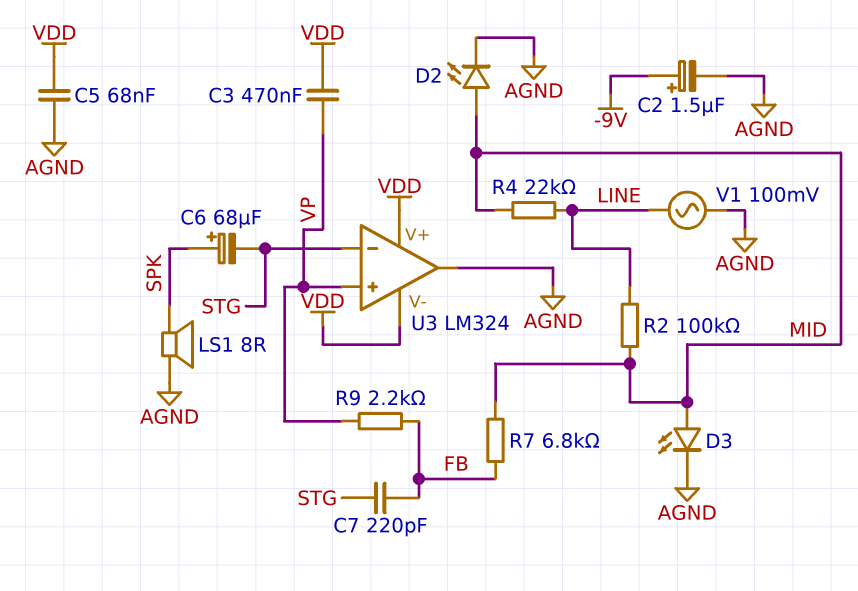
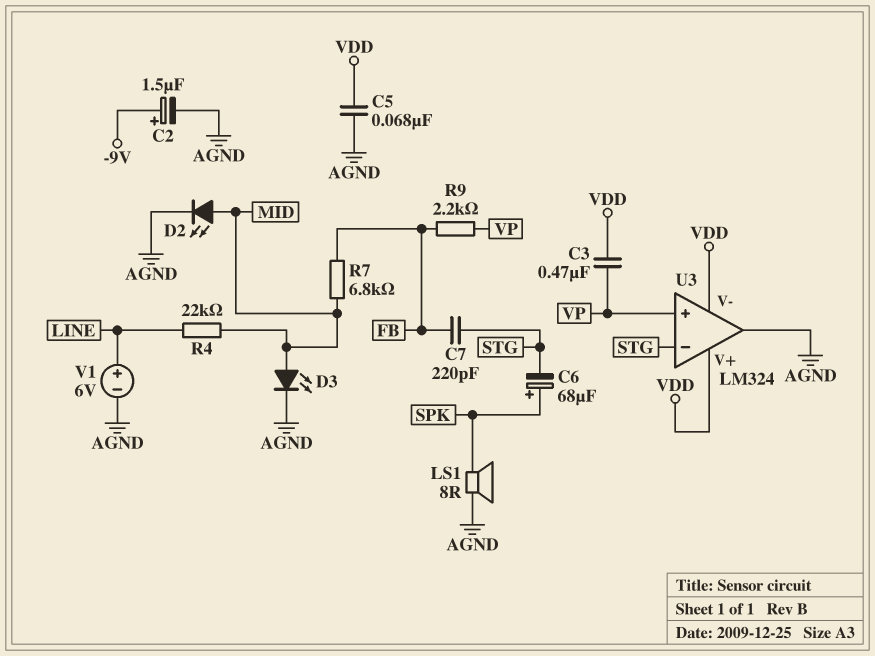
R2: 100k (LINE, MID) -> none
V1: AC 100mV (AGND, LINE) -> 6V (plus LINE, minus AGND)

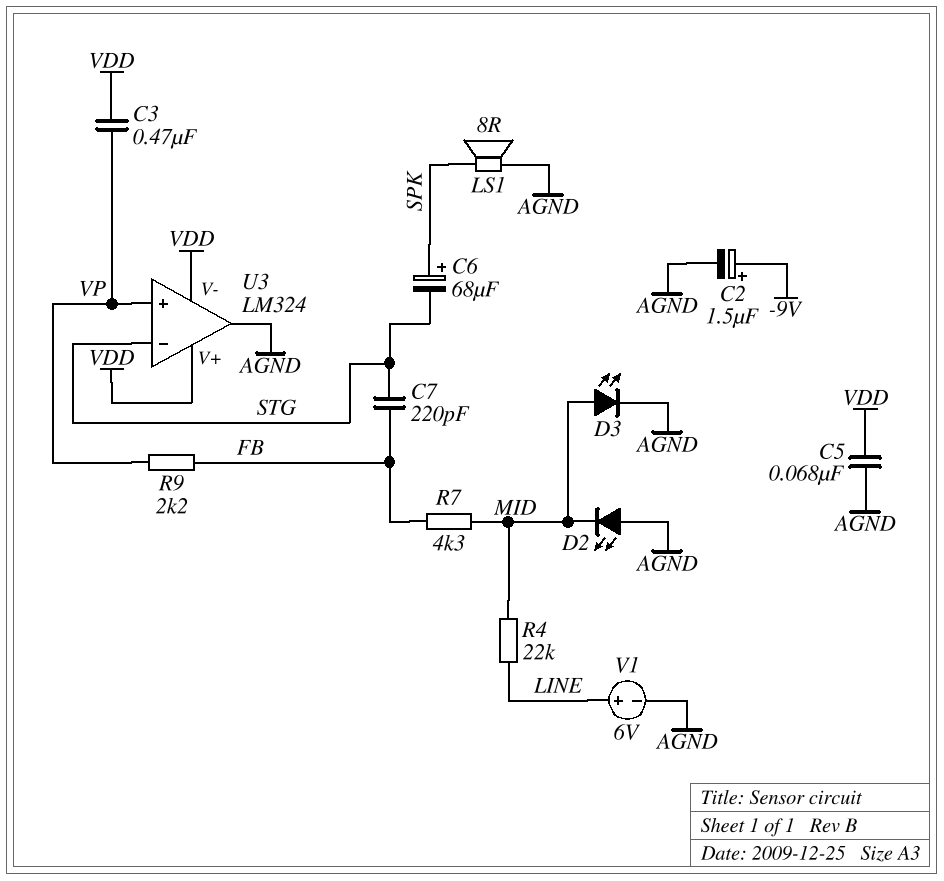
D2: LED (A MID, K AGND) -> LED (A AGND, K MID)
R7: 6.8k (FB, MID) -> 4.3k (FB, MID)

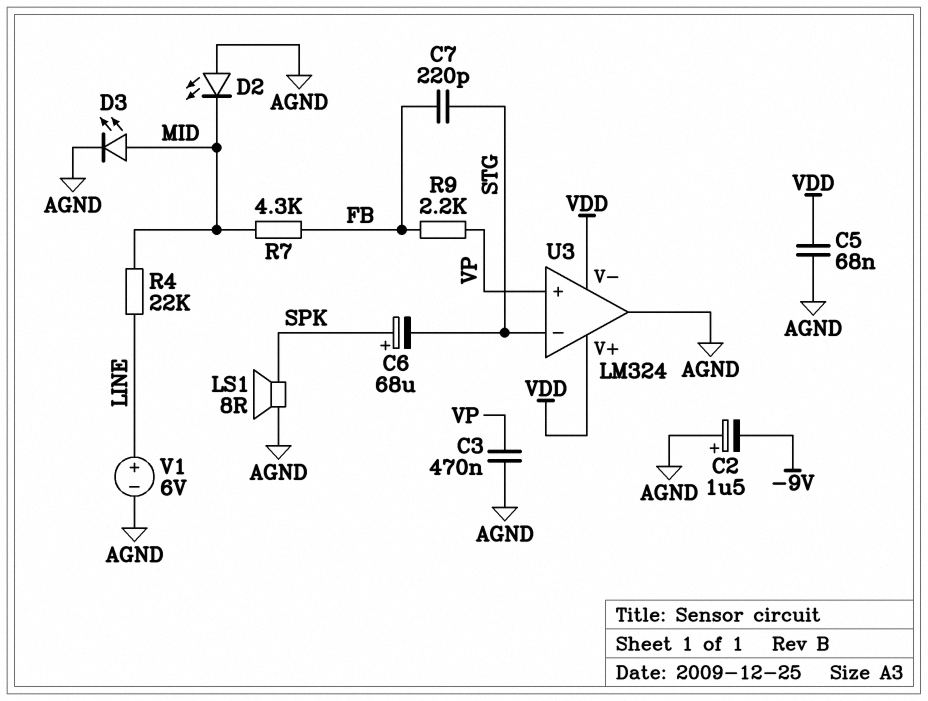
C2: 1.5uF (plus -9V, minus AGND) -> 1.5uF (plus AGND, minus -9V)
C3: 470nF (VDD, VP) -> 470nF (AGND, VP)

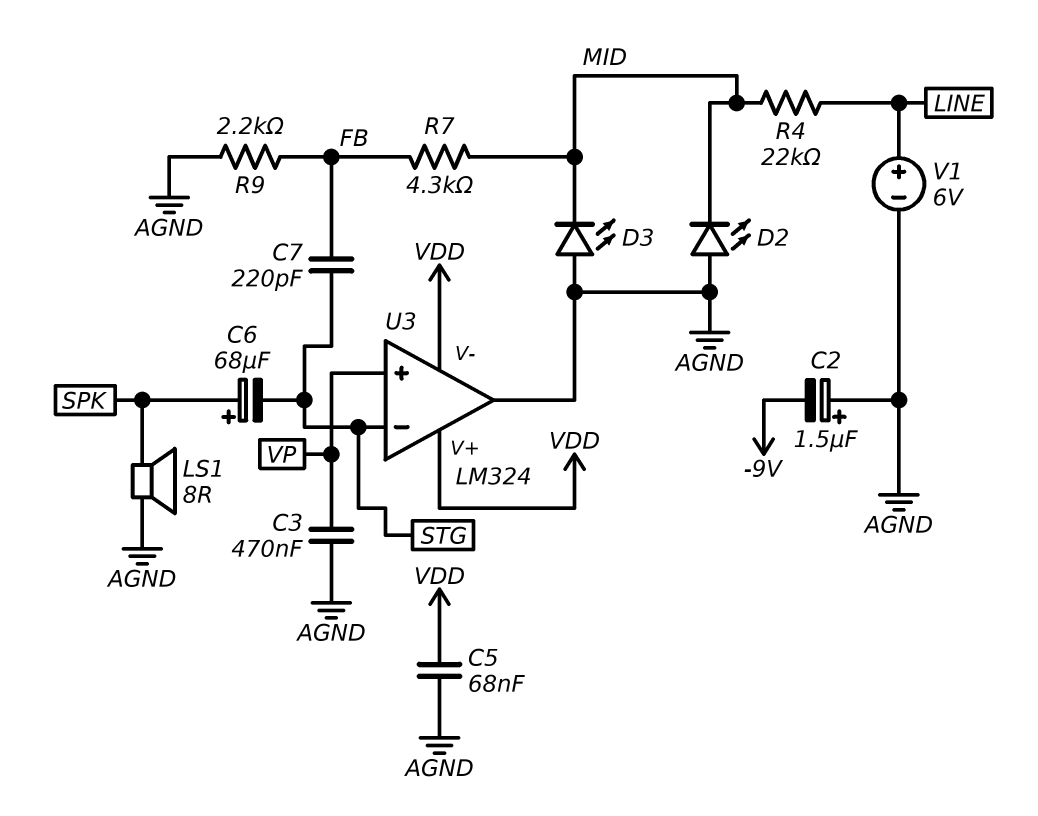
D3: LED (A MID, K AGND) -> LED (A AGND, K MID)
R9: 2.2k (FB, VP) -> 2.2k (AGND, FB)

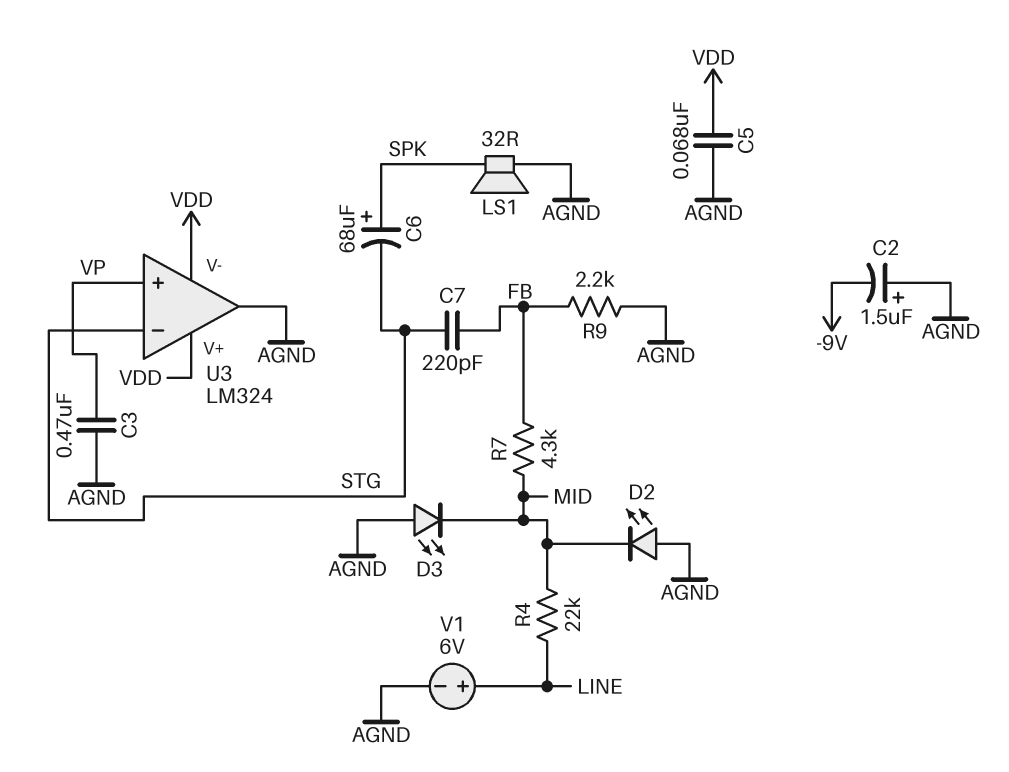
LS1: speaker 8R (AGND, SPK) -> speaker 32R (AGND, SPK)

